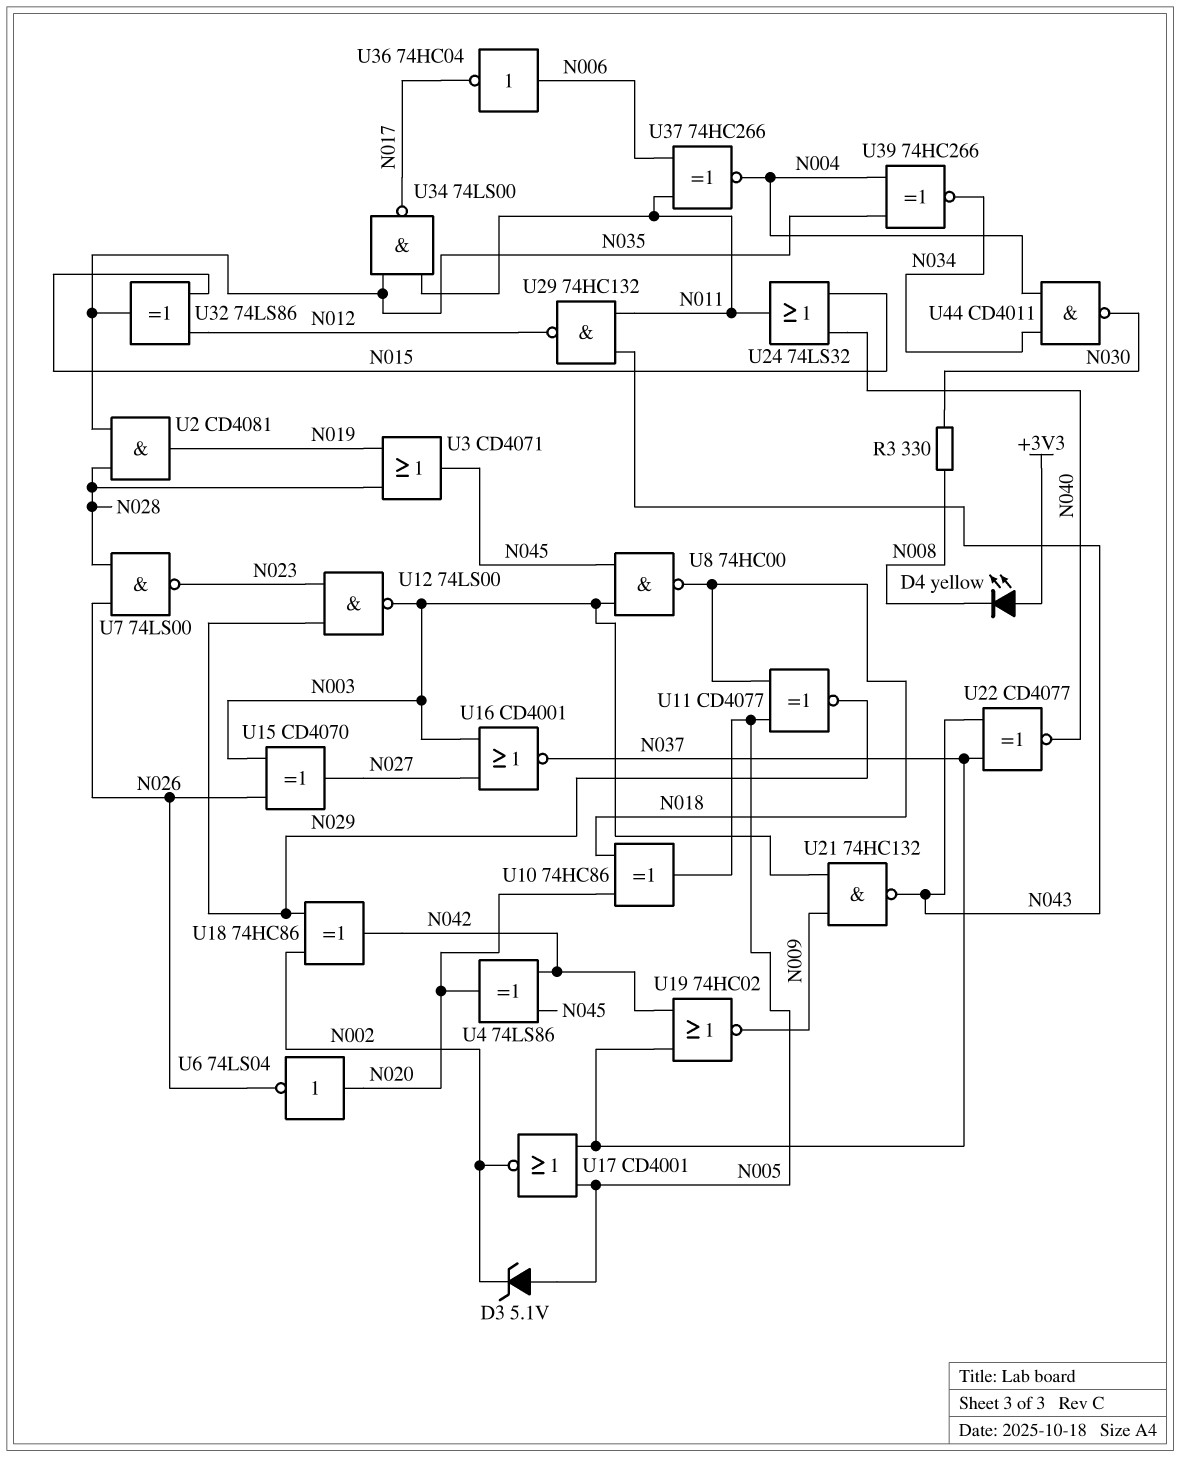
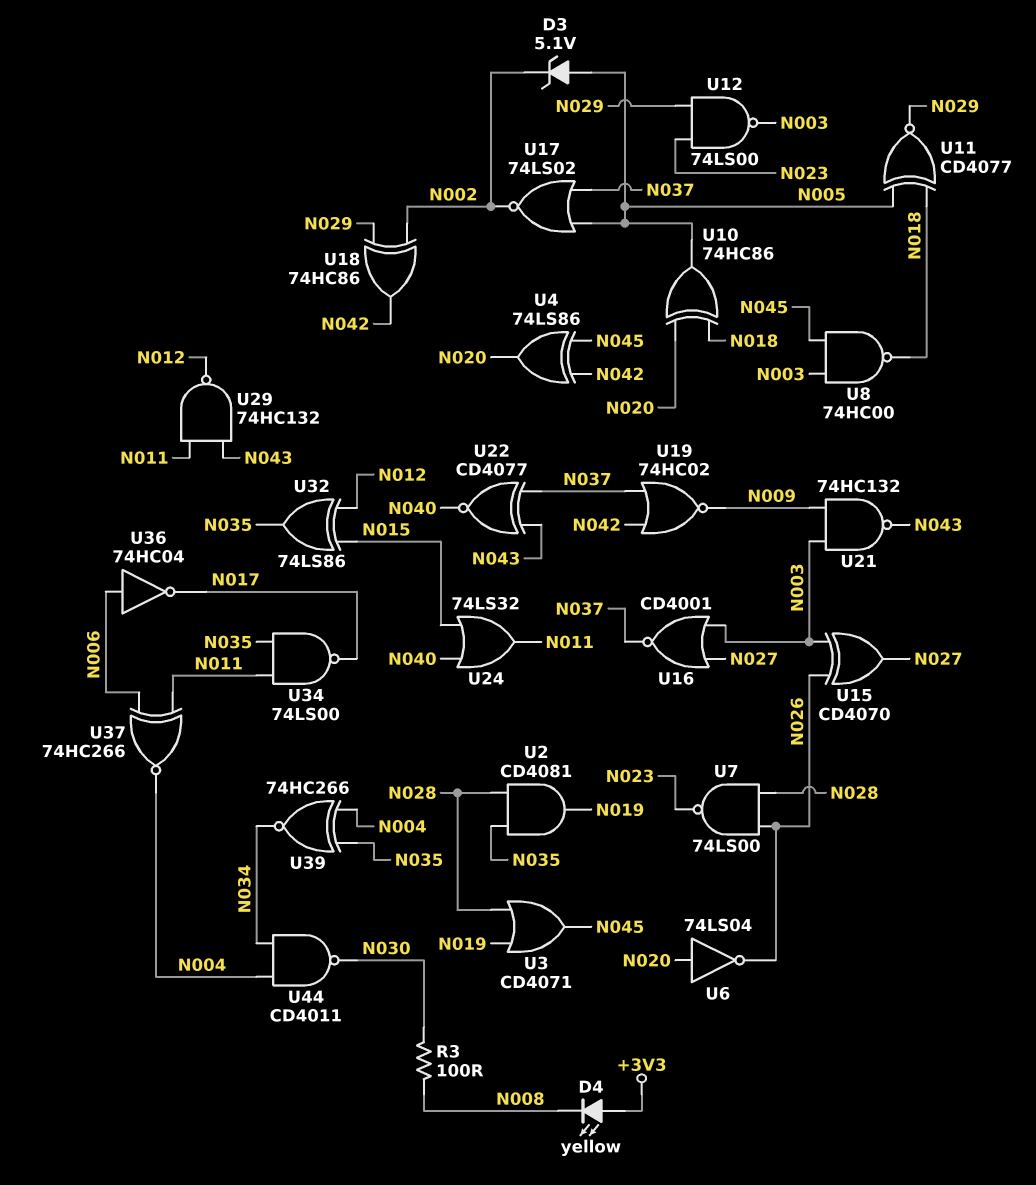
R3: 330 (N008, N030) -> 100 (N008, N030)
U17: NOR CD4001 (in N005, in N037, out N002) -> NOR 74LS02 (in N005, in N037, out N002)

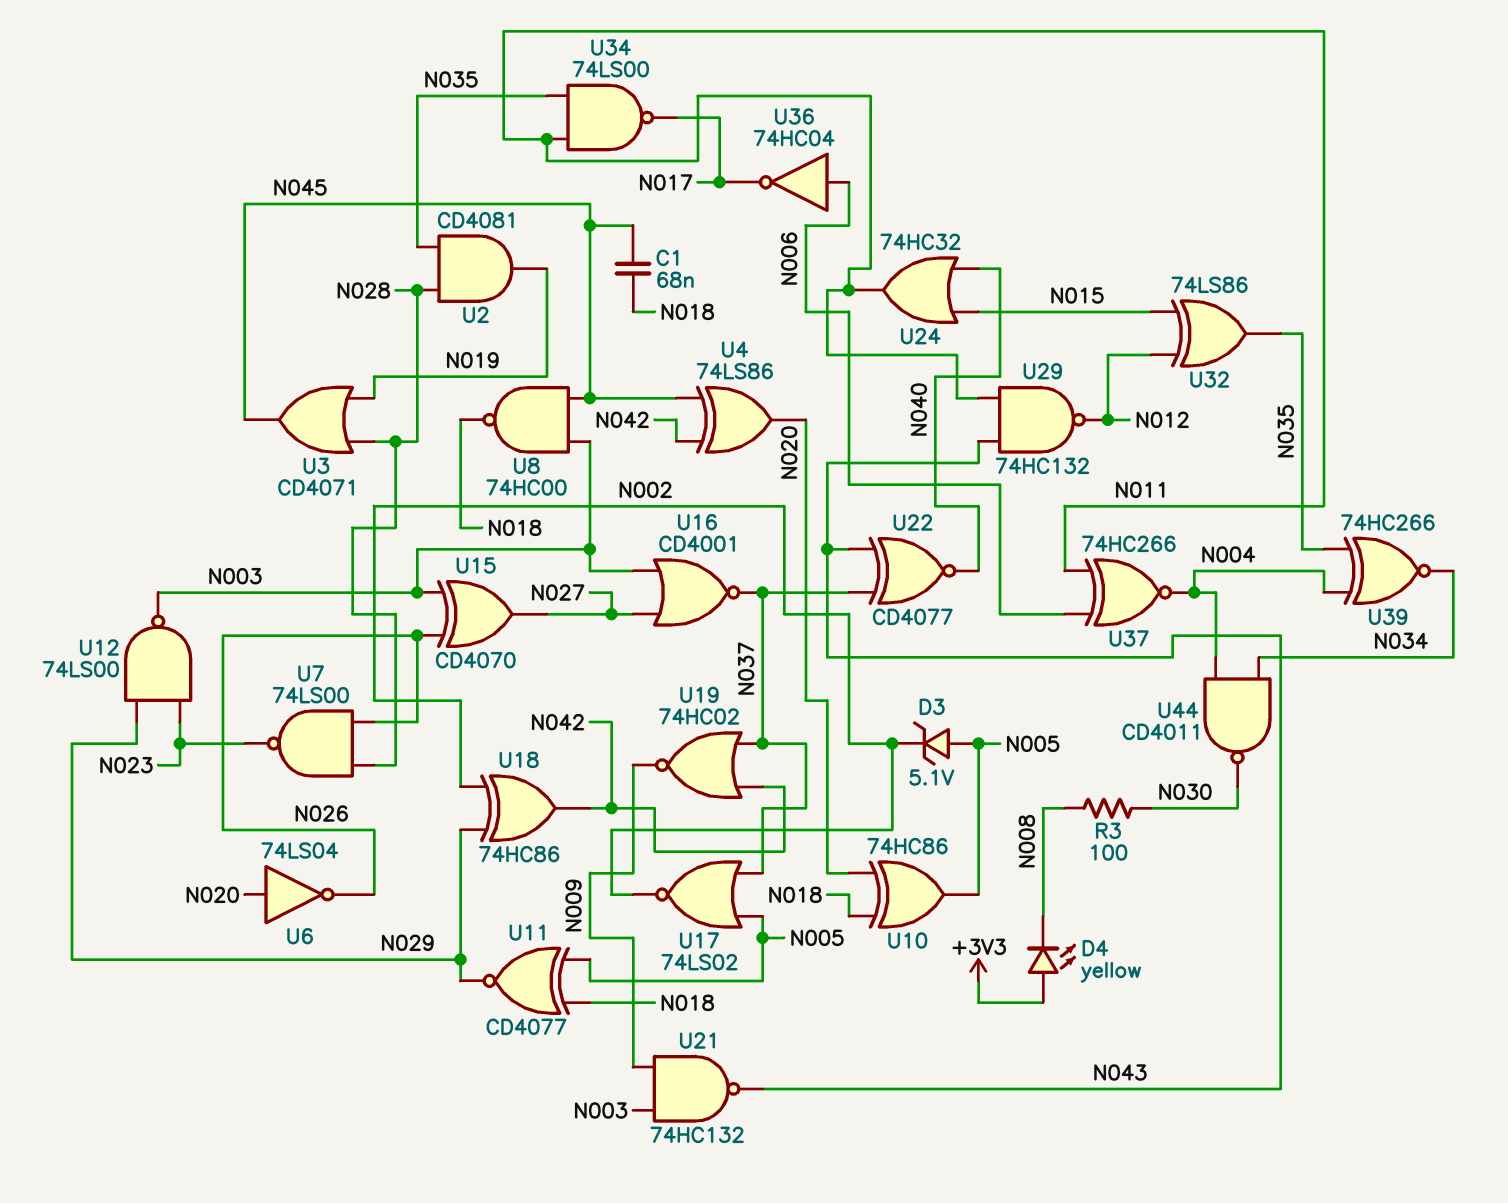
C1: none -> 68nF (N018, N045)
U24: OR 74LS32 (in N015, in N040, out N011) -> OR 74HC32 (in N015, in N040, out N011)

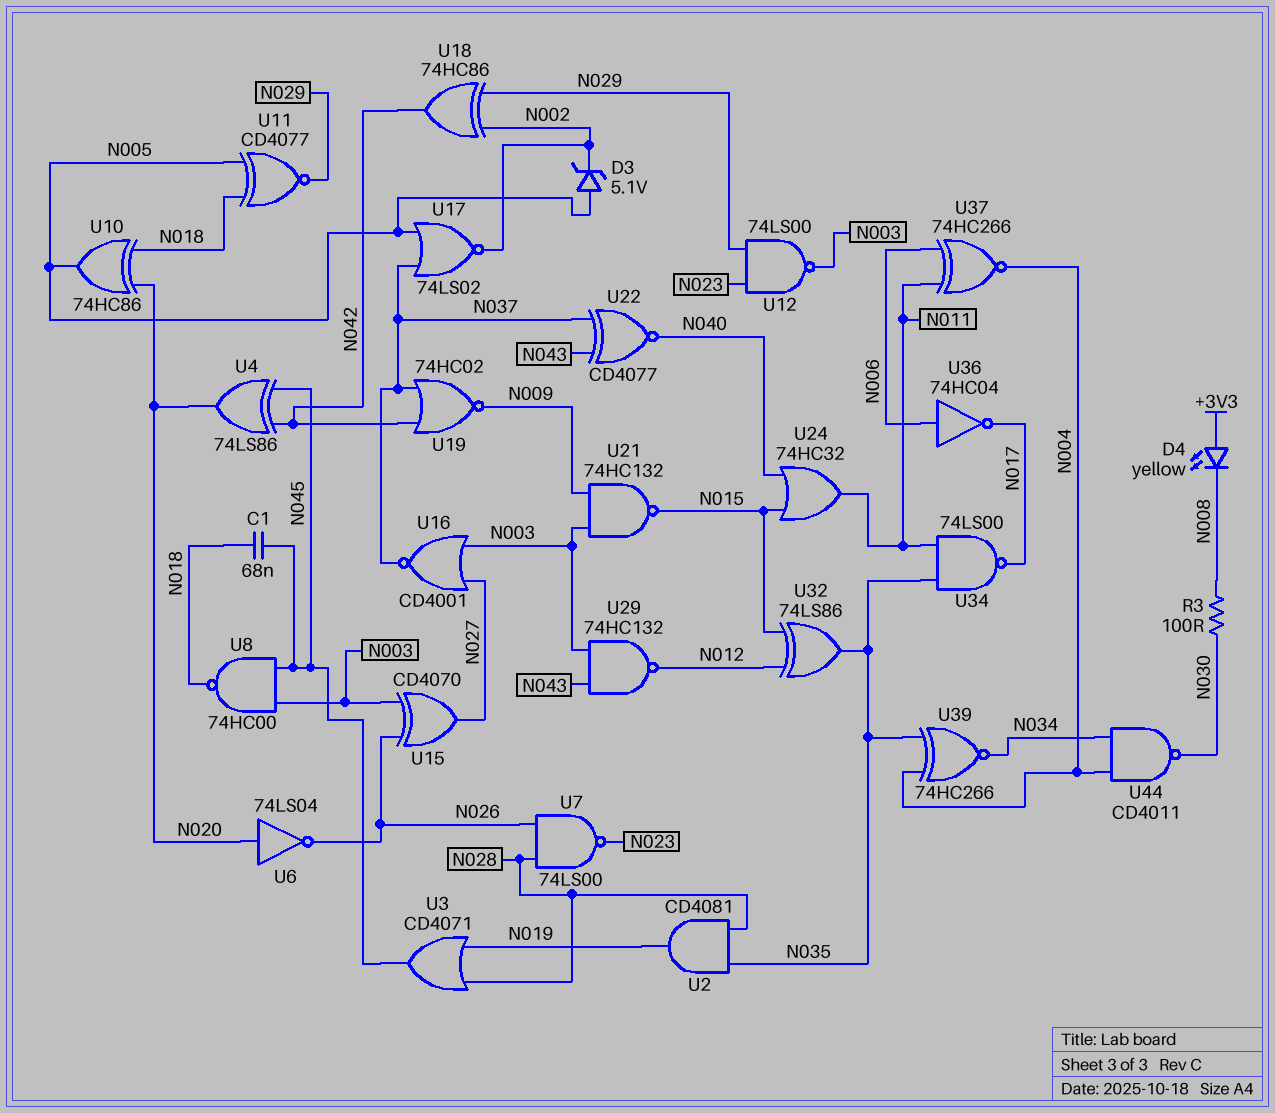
U21: NAND 74HC132 (in N003, in N009, out N043) -> NAND 74HC132 (in N003, in N009, out N015)
U29: NAND 74HC132 (in N011, in N043, out N012) -> NAND 74HC132 (in N003, in N043, out N012)

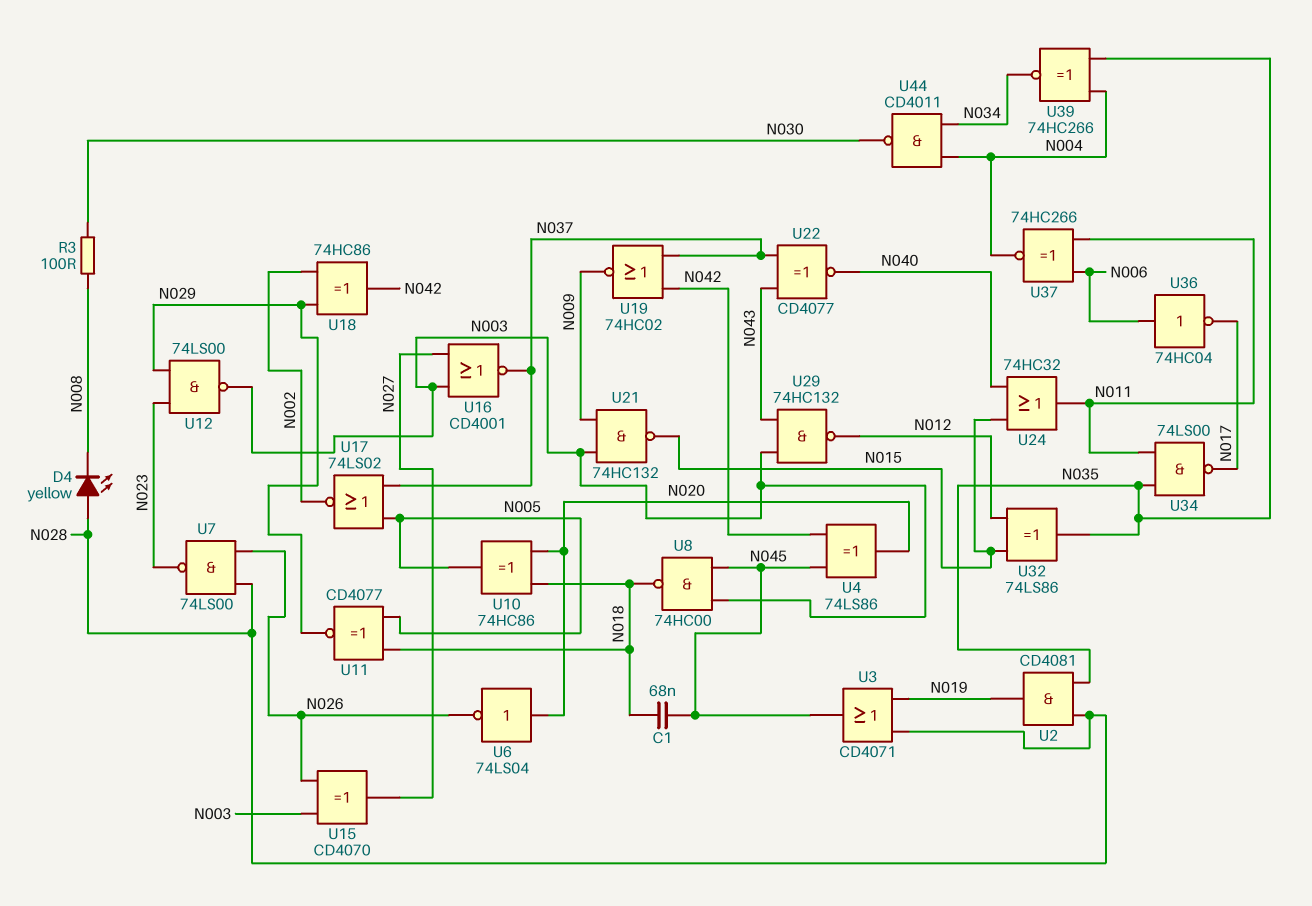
D3: zener 5.1V (A N005, K N002) -> none
D4: LED yellow (A +3V3, K N008) -> LED yellow (A N028, K N008)

